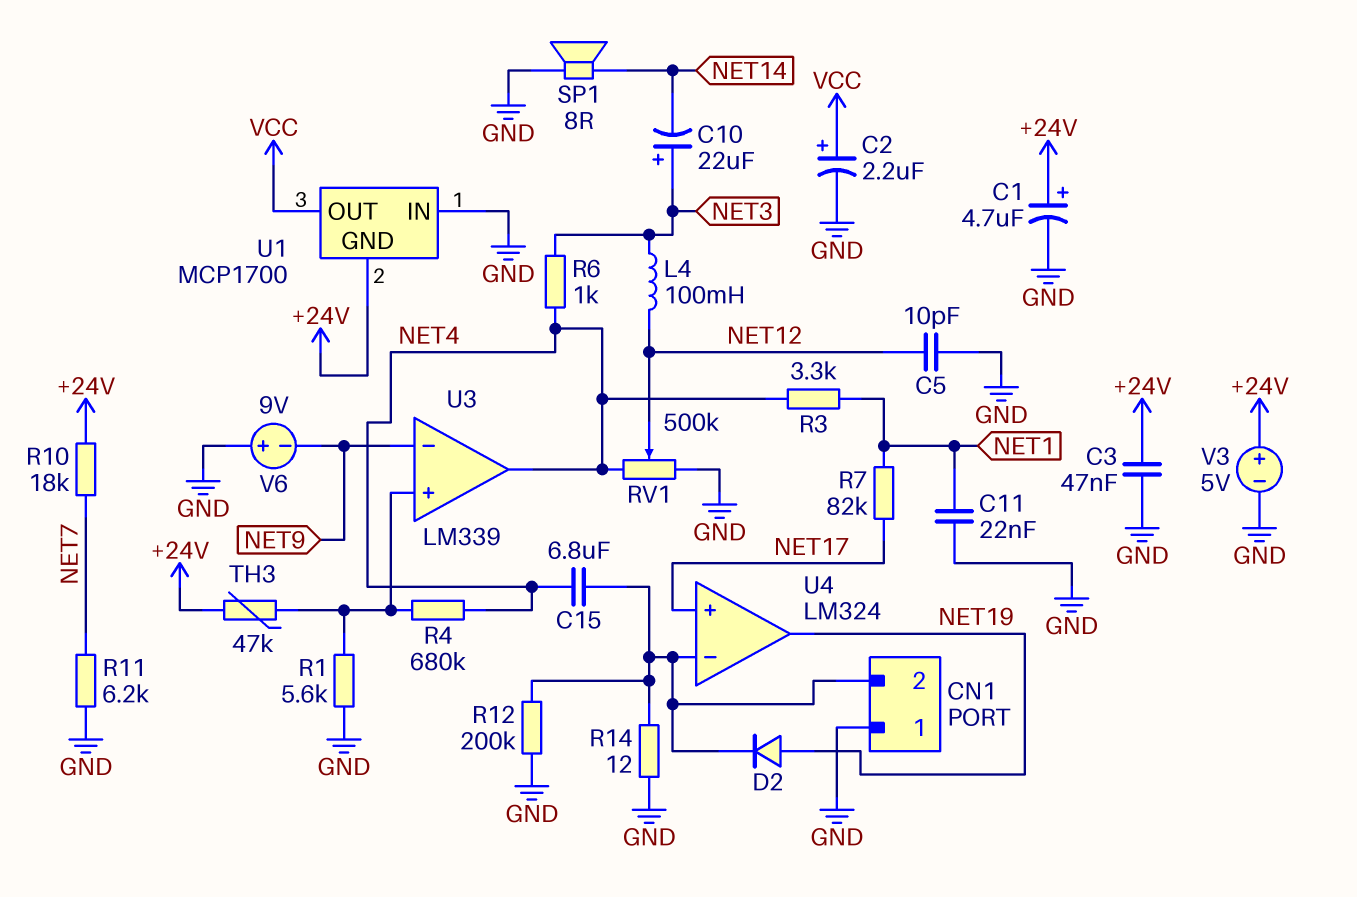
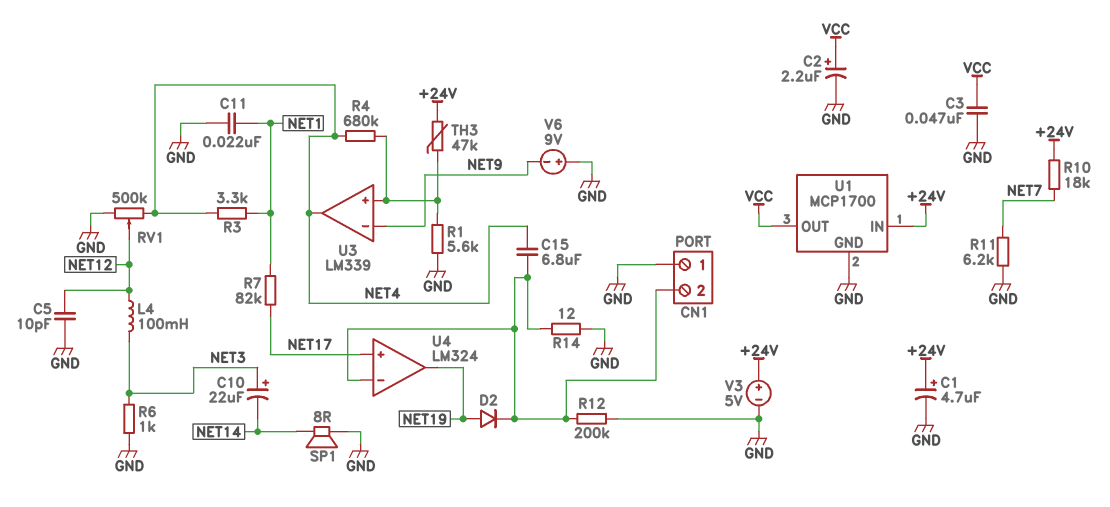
C3: 47nF (+24V, GND) -> 47nF (GND, VCC)
R6: 1k (NET3, NET4) -> 1k (GND, NET3)
U1 pin GND: +24V -> GND
U1 pin IN: GND -> +24V

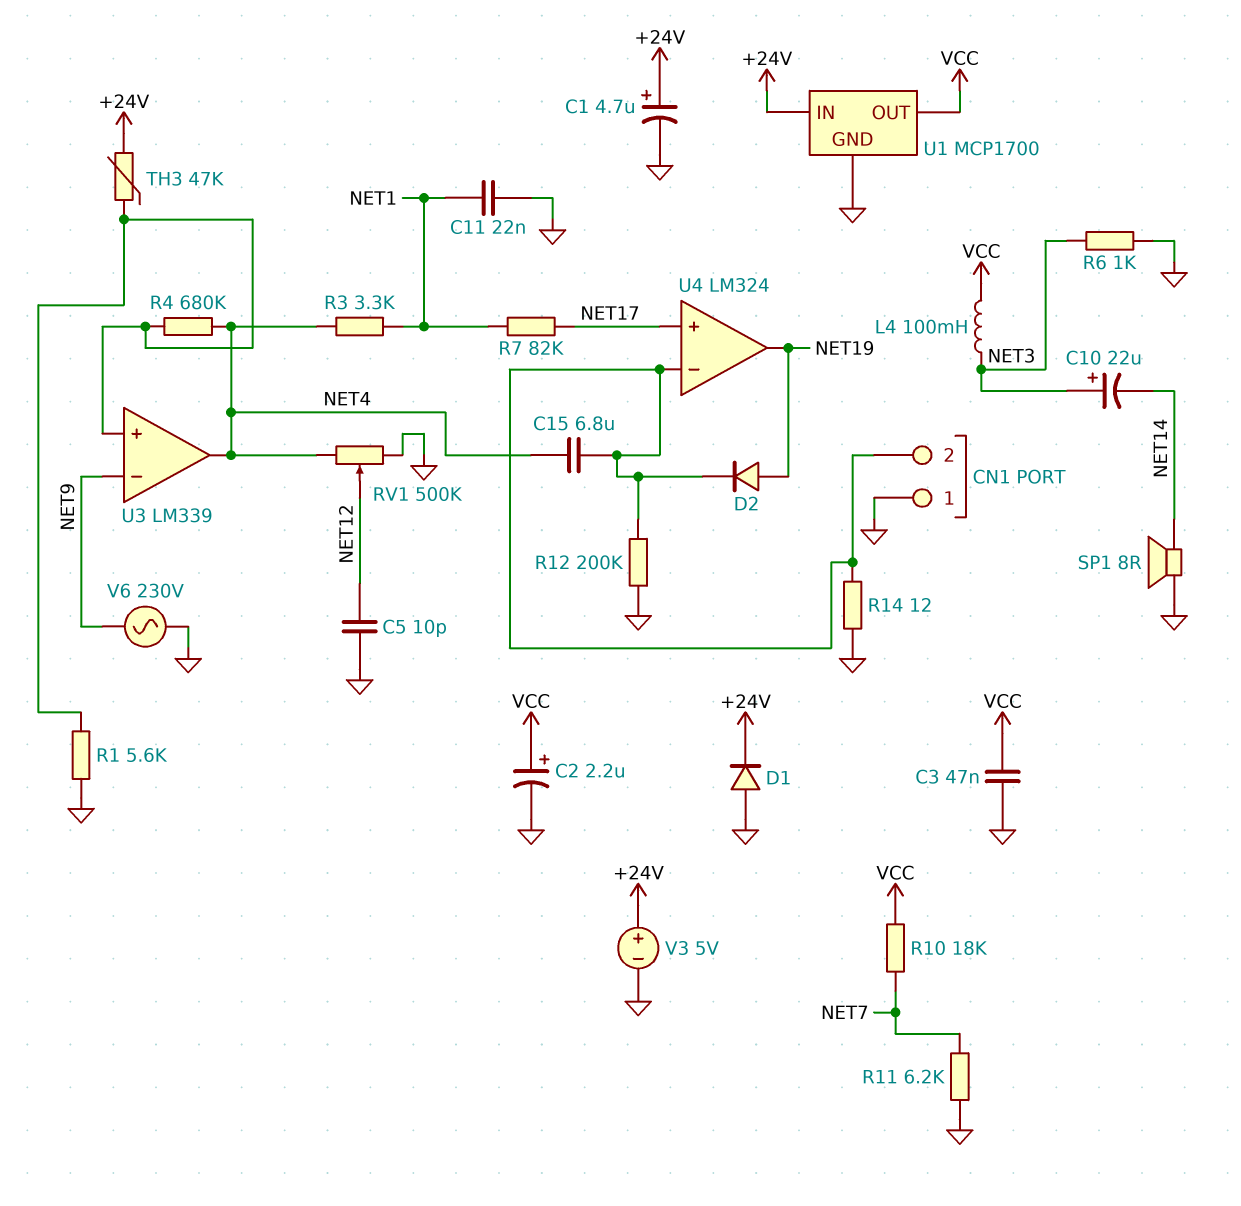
D1: none -> diode (A GND, K +24V)
L4: 100mH (NET3, NET12) -> 100mH (NET3, VCC)
R10: 18k (+24V, NET7) -> 18k (NET7, VCC)
V6: 9V (plus GND, minus NET9) -> AC 230V (GND, NET9)

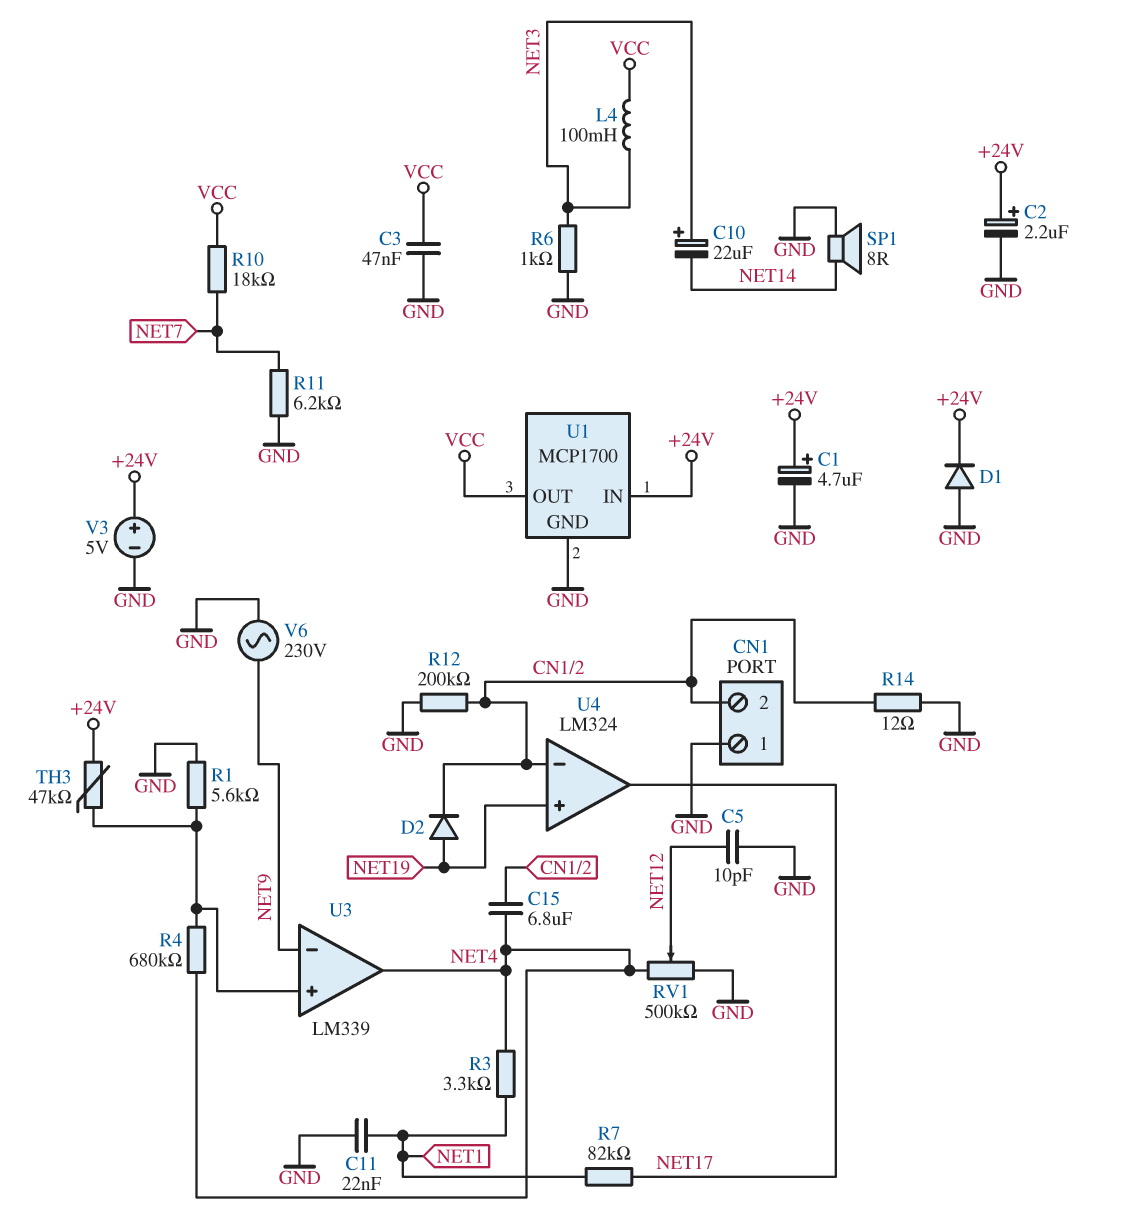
C2: 2.2uF (plus VCC, minus GND) -> 2.2uF (plus +24V, minus GND)
U4 pin in+: NET17 -> NET19
U4 pin out: NET19 -> NET17

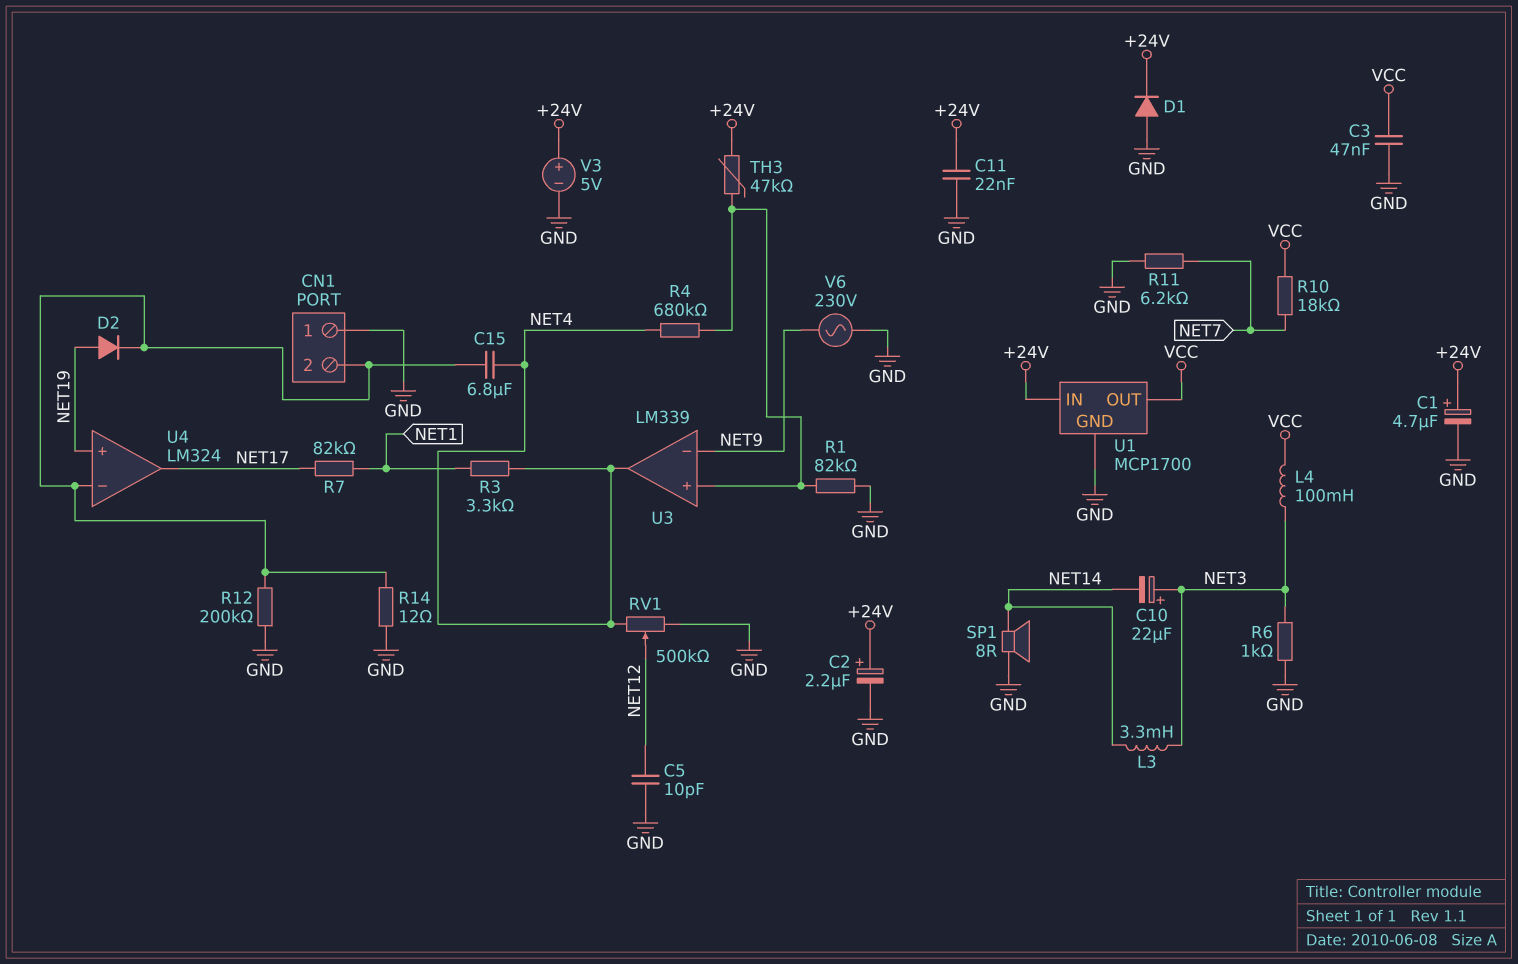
C11: 22nF (GND, NET1) -> 22nF (+24V, GND)
L3: none -> 3.3mH (NET3, NET14)
R1: 5.6k (GND, U3/in+) -> 82k (GND, U3/in+)

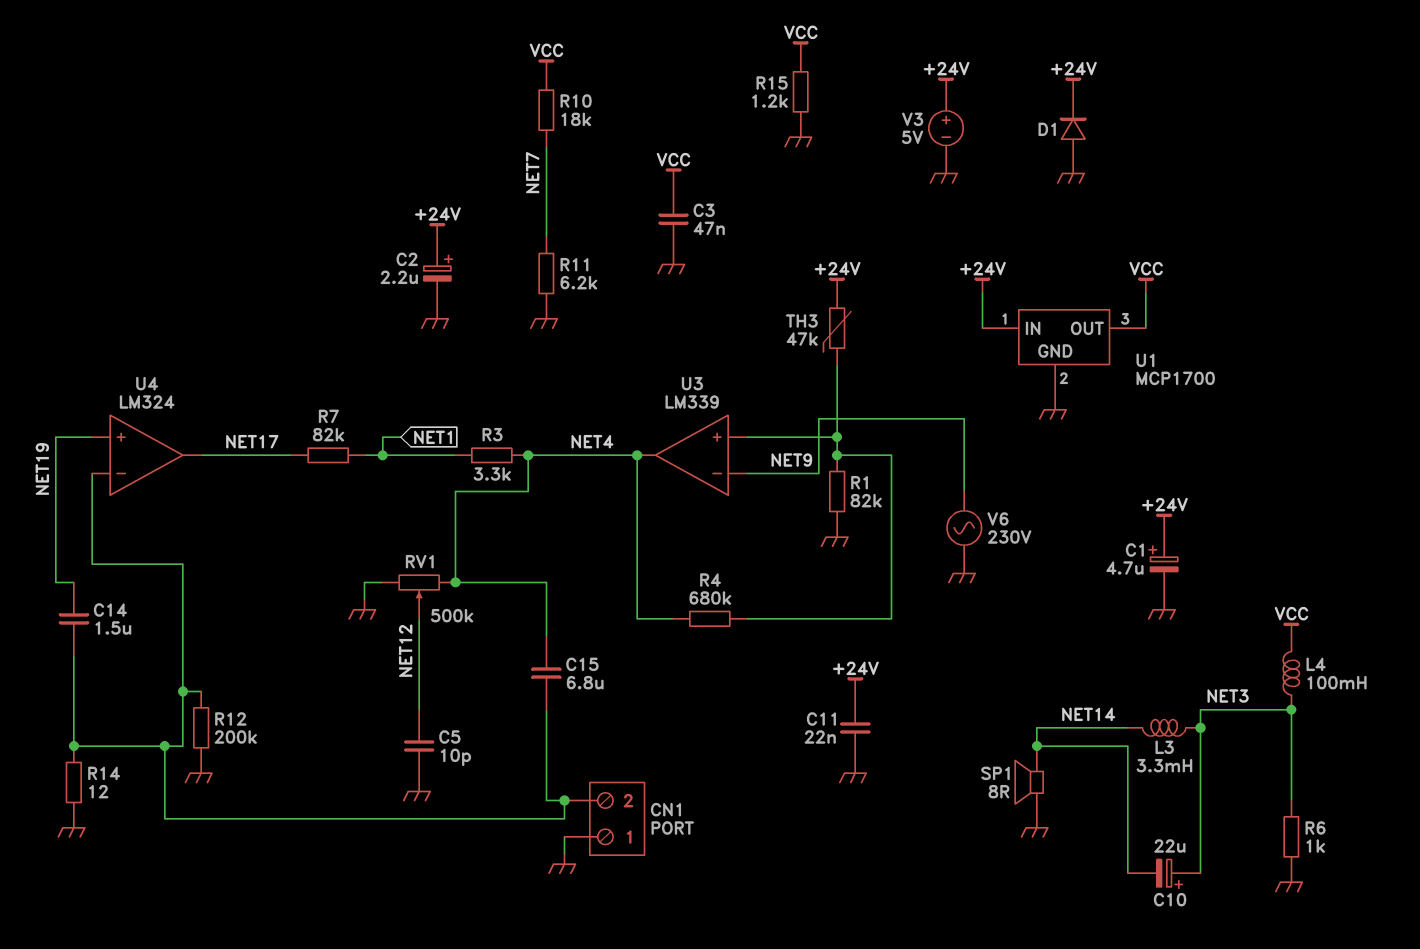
C14: none -> 1.5uF (CN1/2, NET19)
D2: diode (A NET19, K CN1/2) -> none
R15: none -> 1.2k (GND, VCC)

